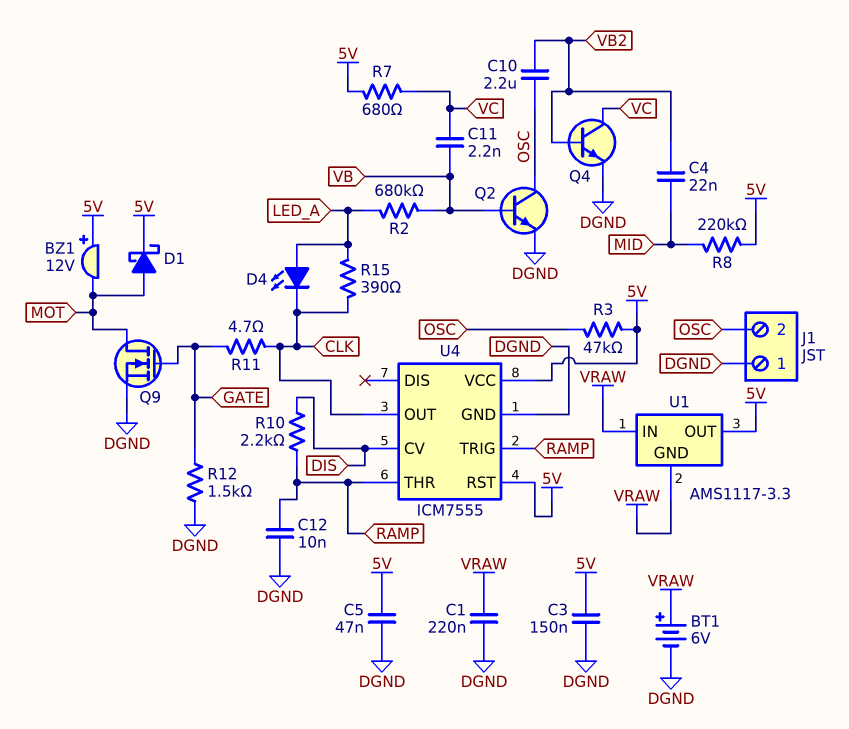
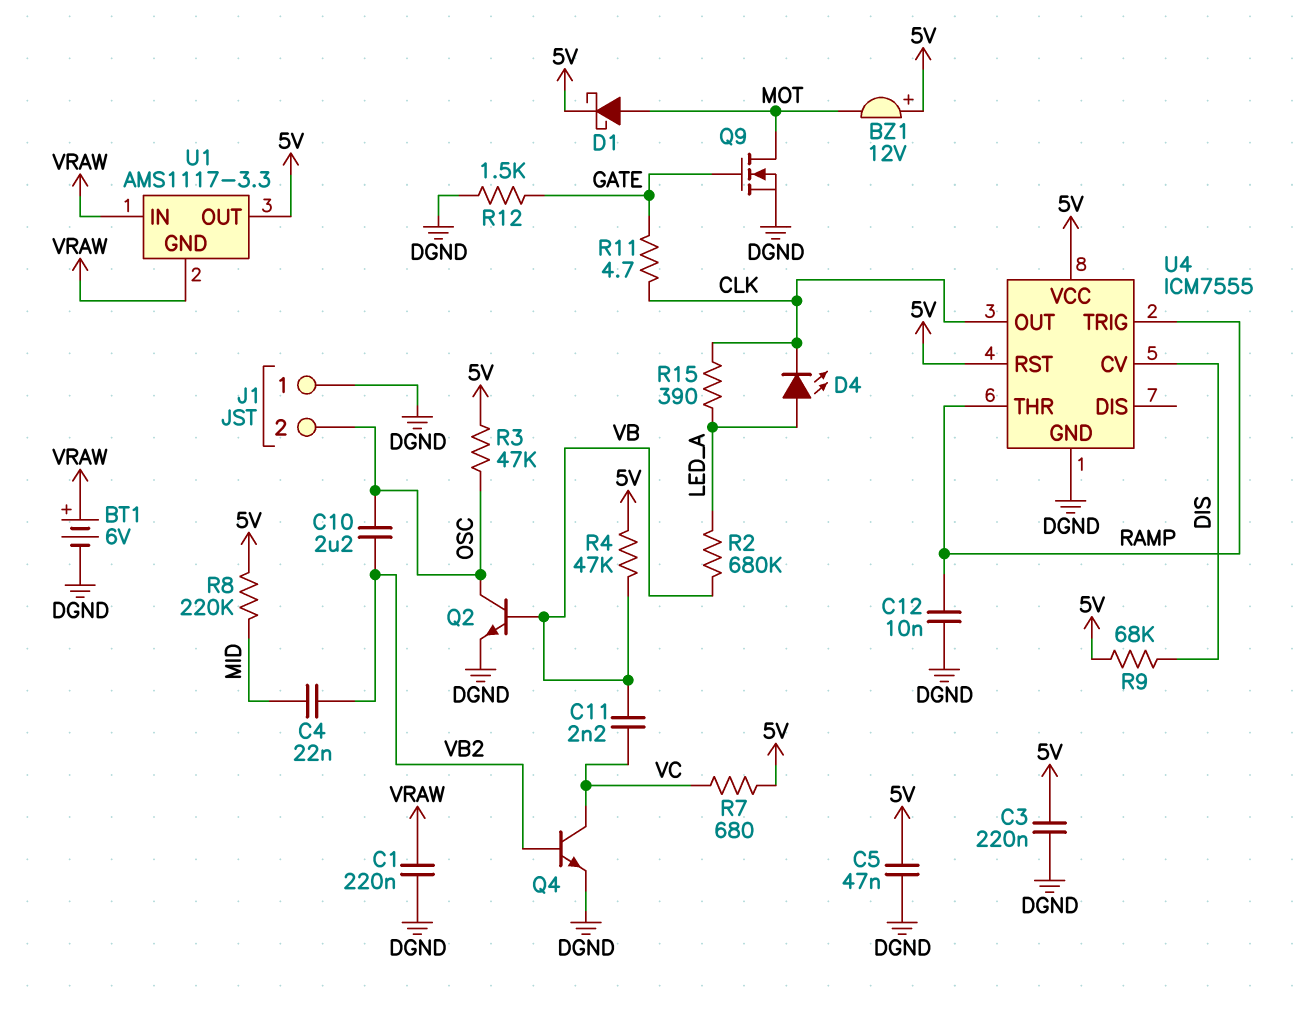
C3: 150nF (5V, DGND) -> 220nF (5V, DGND)
R4: none -> 47k (5V, VB)
R9: none -> 68k (5V, DIS)
R10: 2.2k (DIS, RAMP) -> none

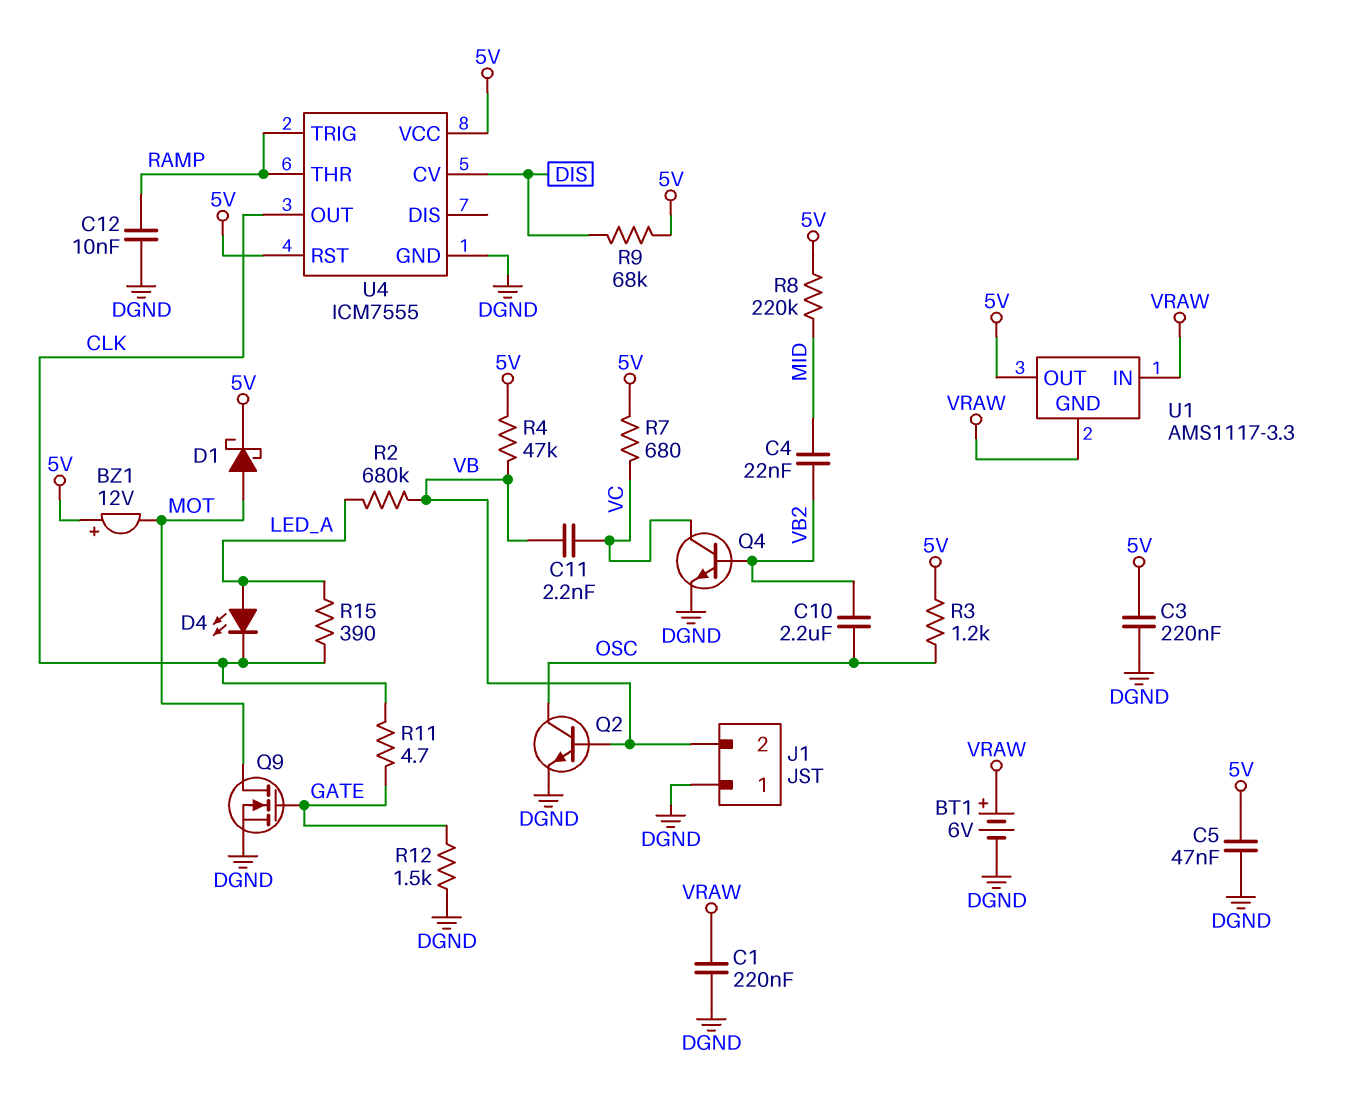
J1 pin 2: OSC -> VB
R3: 47k (5V, OSC) -> 1.2k (5V, OSC)

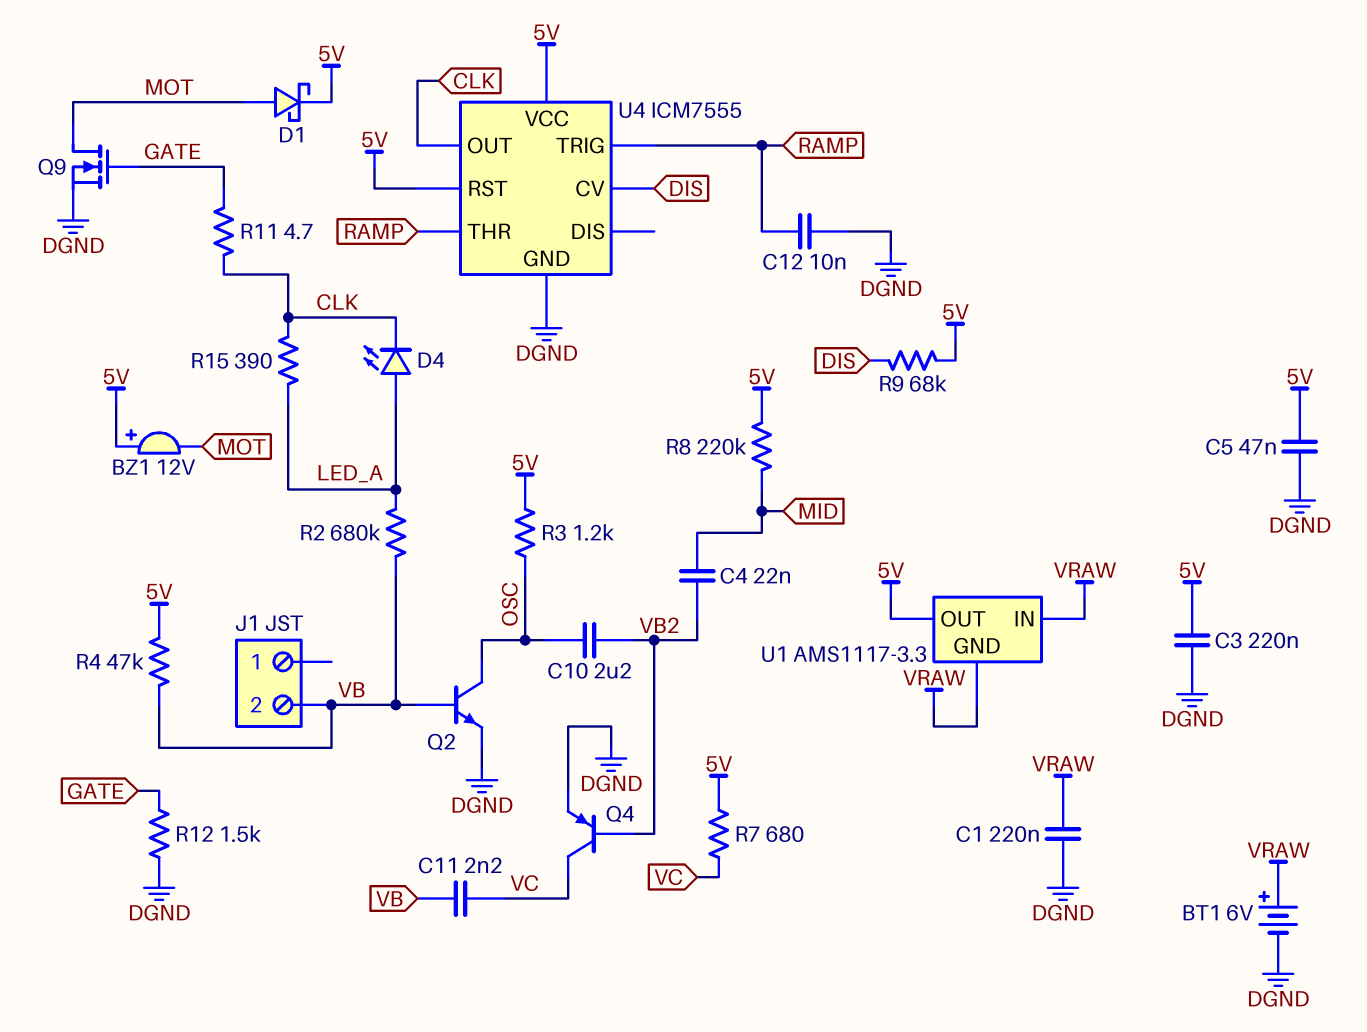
J1 pin 1: DGND -> none
Q4: NPN (B VB2, C VC, E DGND) -> PNP (B VB2, C VC, E DGND)

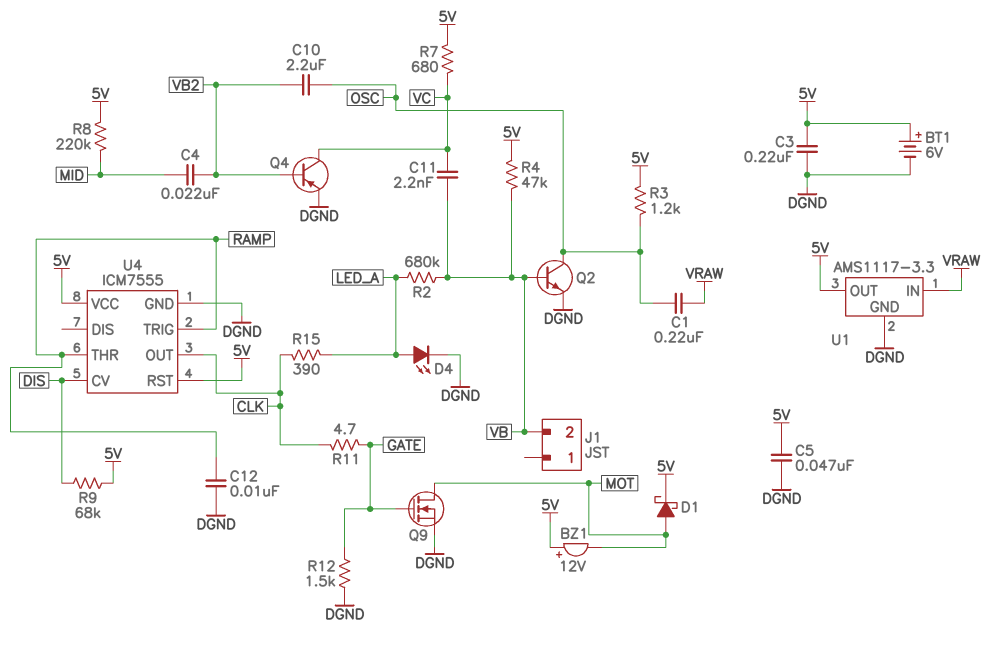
BT1: 6V (plus VRAW, minus DGND) -> 6V (plus 5V, minus DGND)
C1: 220nF (DGND, VRAW) -> 220nF (OSC, VRAW)
D4: LED (A LED_A, K CLK) -> LED (A LED_A, K DGND)
U1 pin GND: VRAW -> DGND

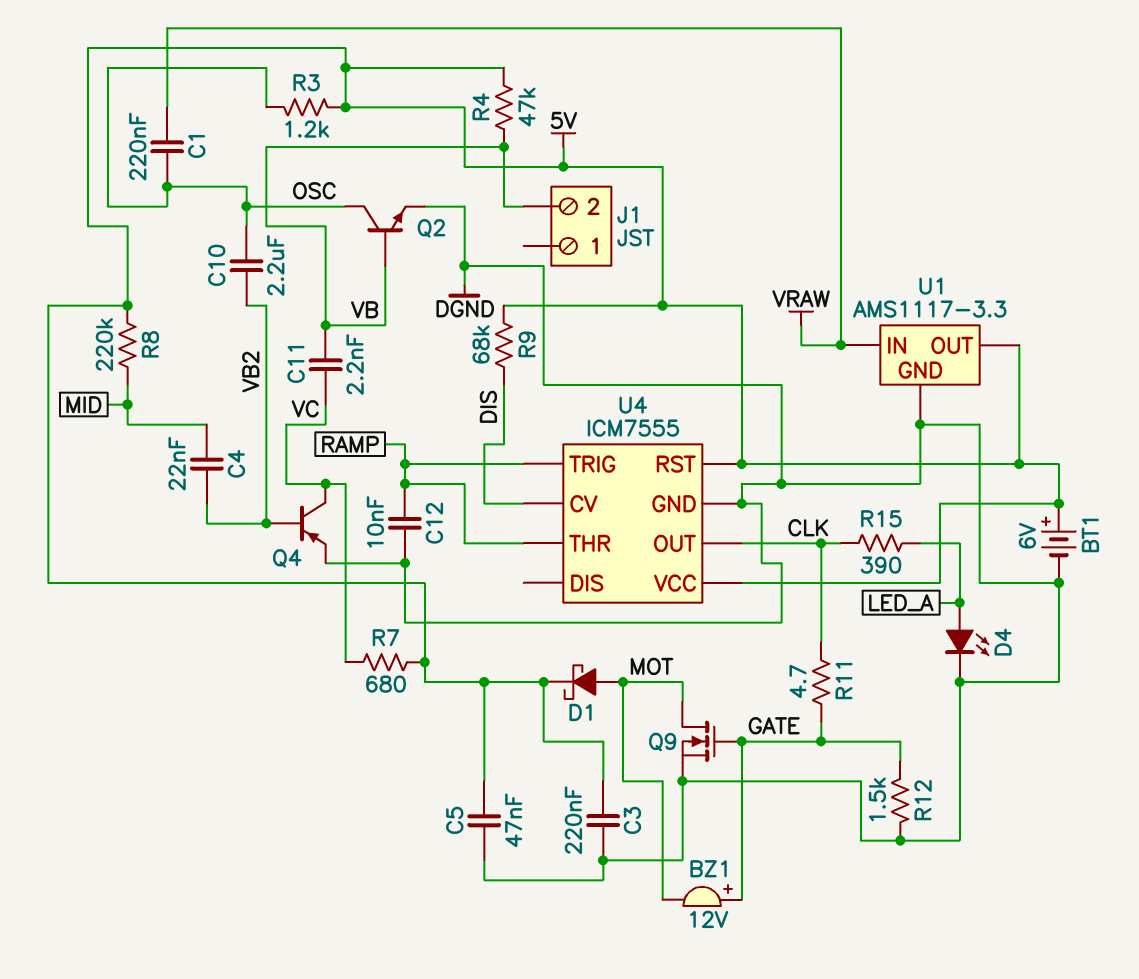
BZ1: buzzer 12V (plus 5V, minus MOT) -> buzzer 12V (plus GATE, minus MOT)
R2: 680k (LED_A, VB) -> none

